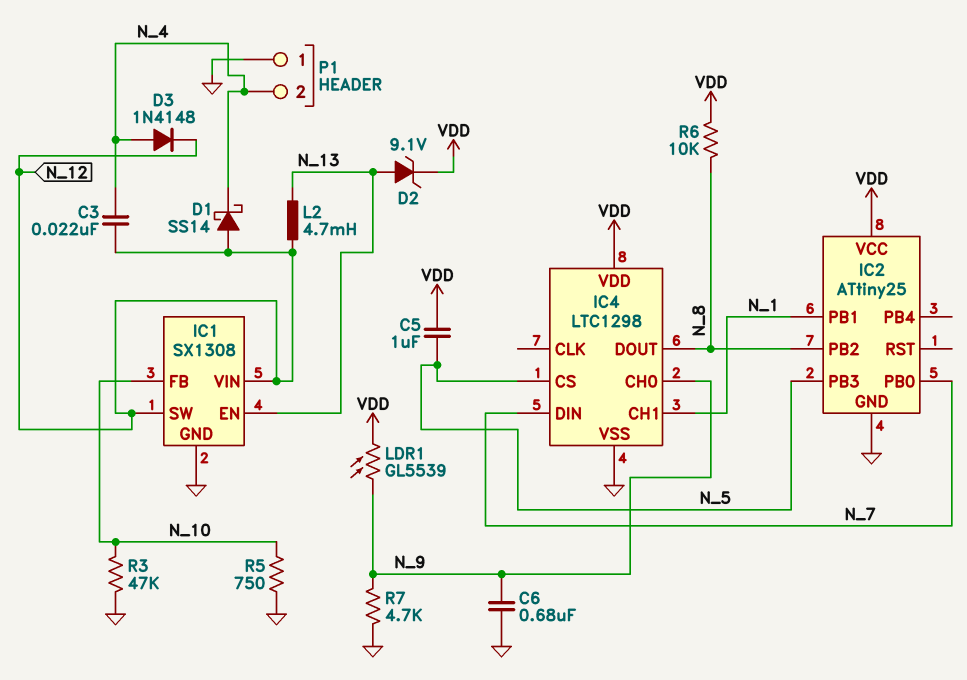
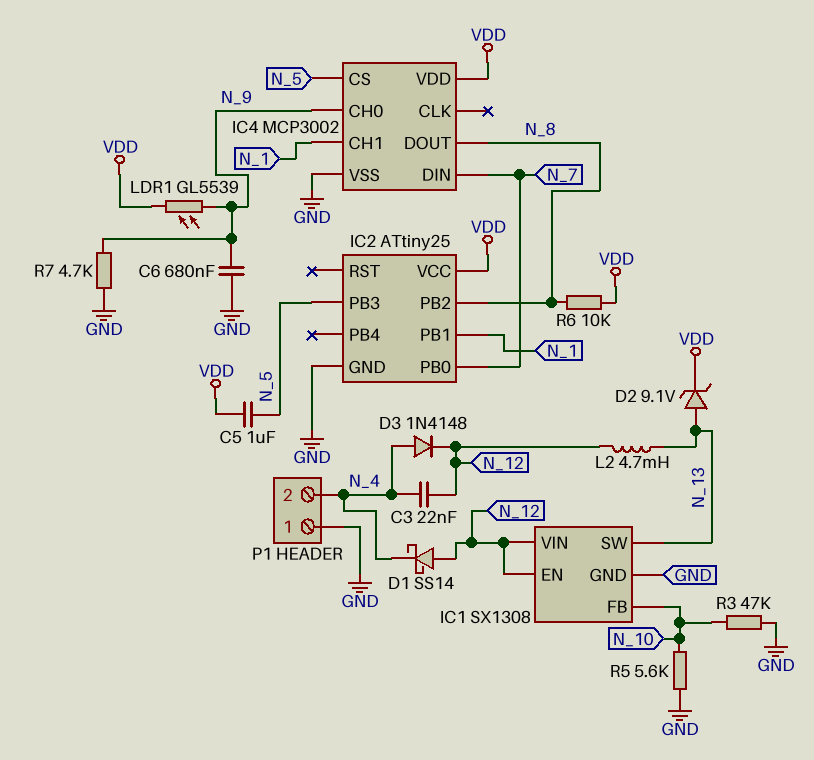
IC1 pin EN: N_13 -> N_12
IC1 pin SW: N_12 -> N_13
IC4: LTC1298 -> MCP3002
R5: 750 (GND, N_10) -> 5.6k (GND, N_10)

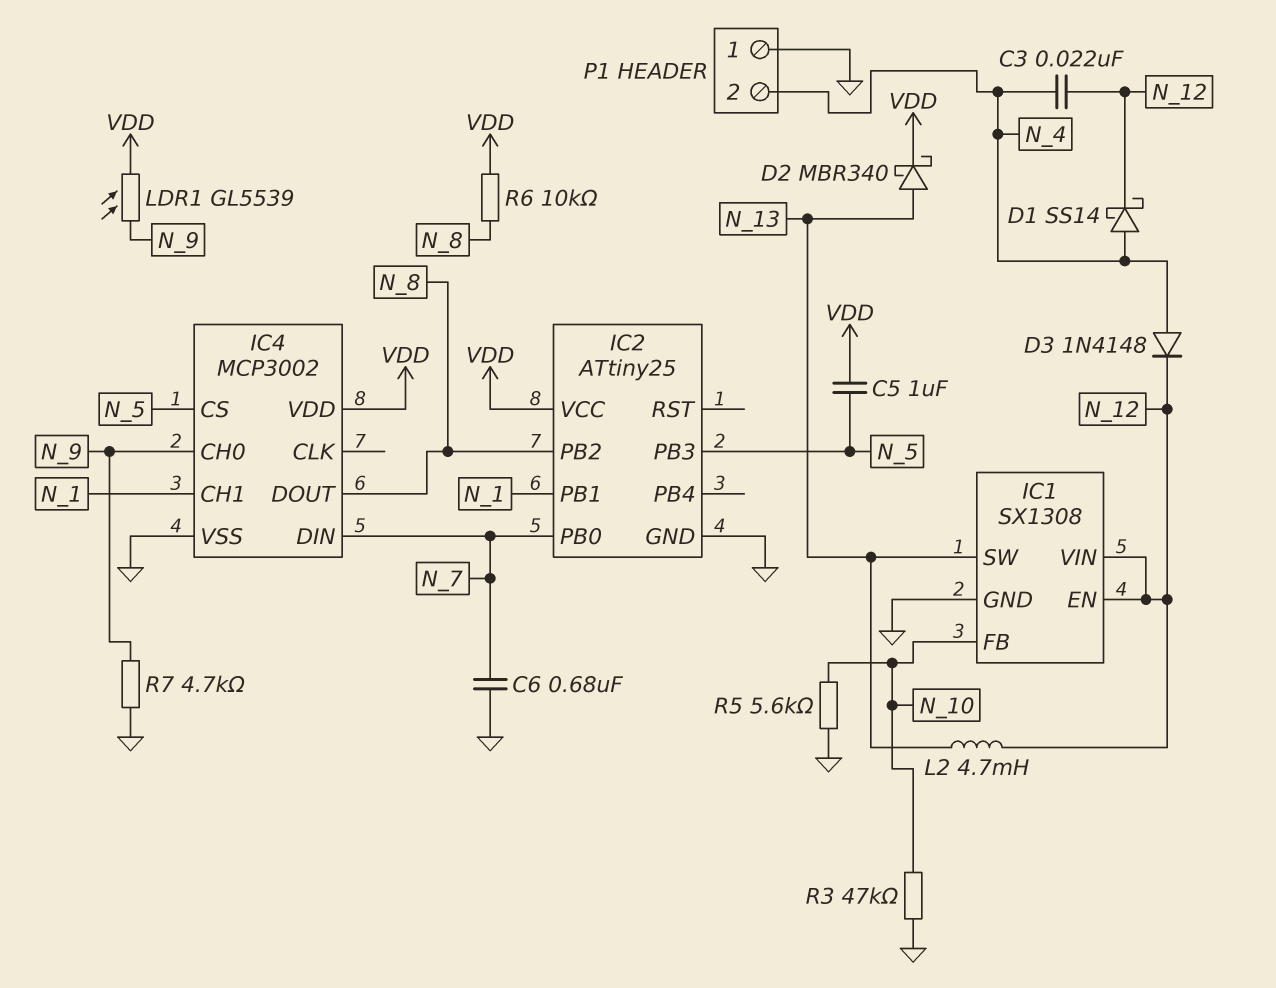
C6: 680nF (GND, N_9) -> 680nF (GND, N_7)
D1: schottky SS14 (A N_12, K N_4) -> schottky SS14 (A N_4, K N_12)
D2: zener 9.1V (A N_13, K VDD) -> schottky MBR340 (A N_13, K VDD)

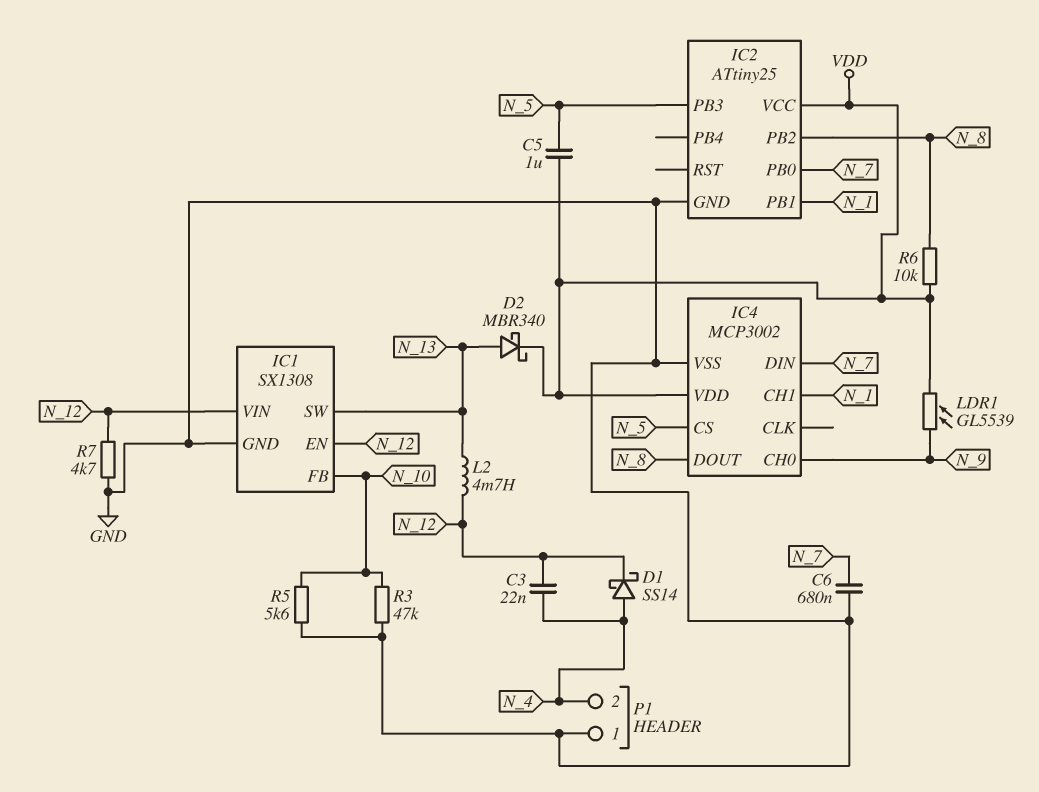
D3: diode 1N4148 (A N_4, K N_12) -> none
R7: 4.7k (GND, N_9) -> 4.7k (GND, N_12)

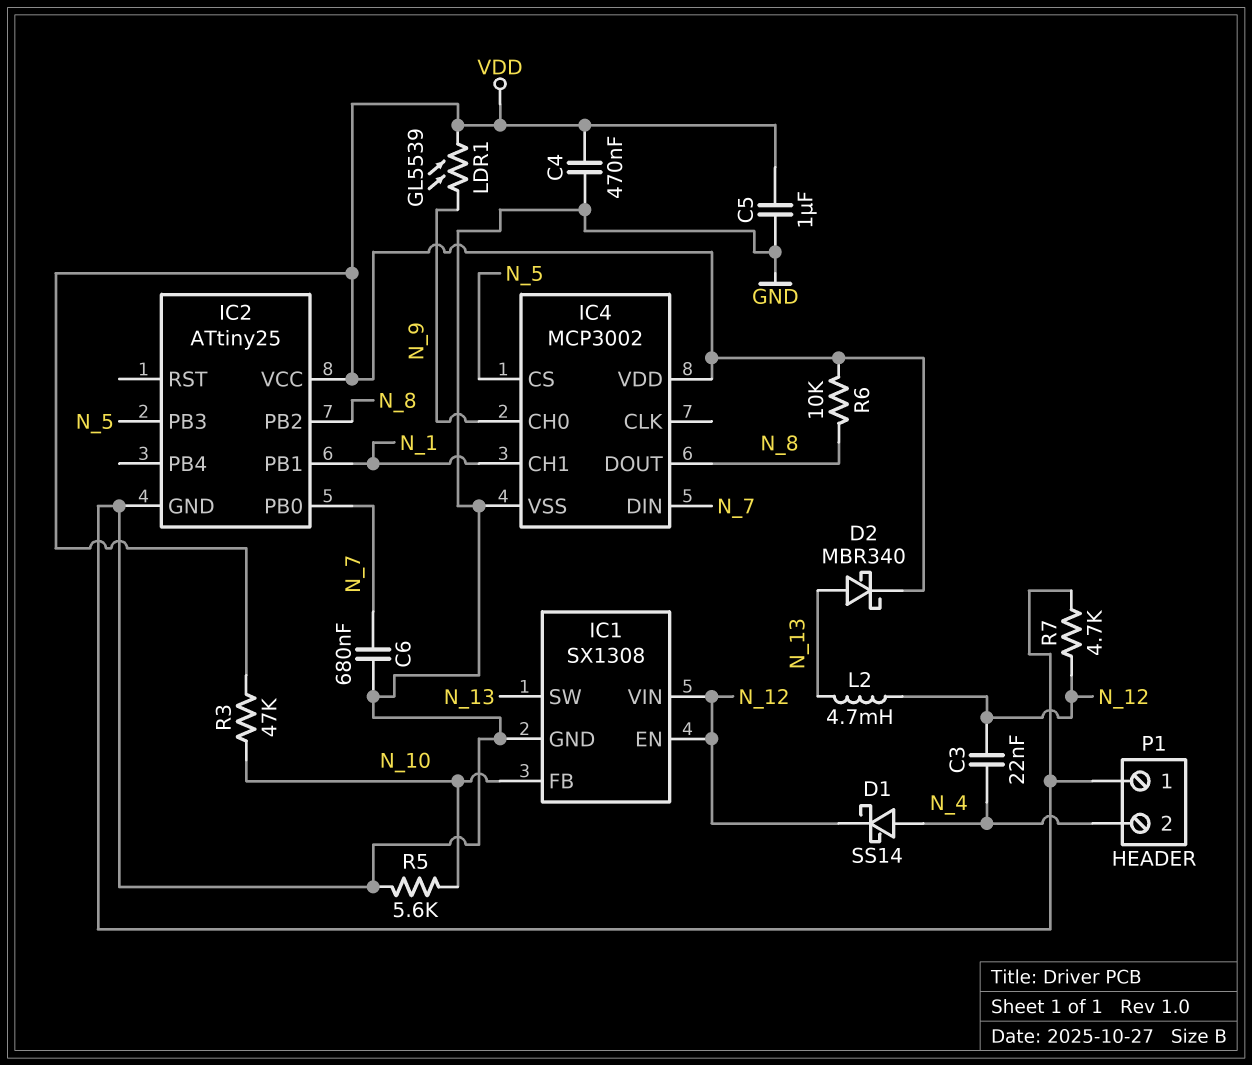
C4: none -> 470nF (GND, VDD)
C5: 1uF (N_5, VDD) -> 1uF (GND, VDD)
R3: 47k (GND, N_10) -> 47k (N_10, VDD)

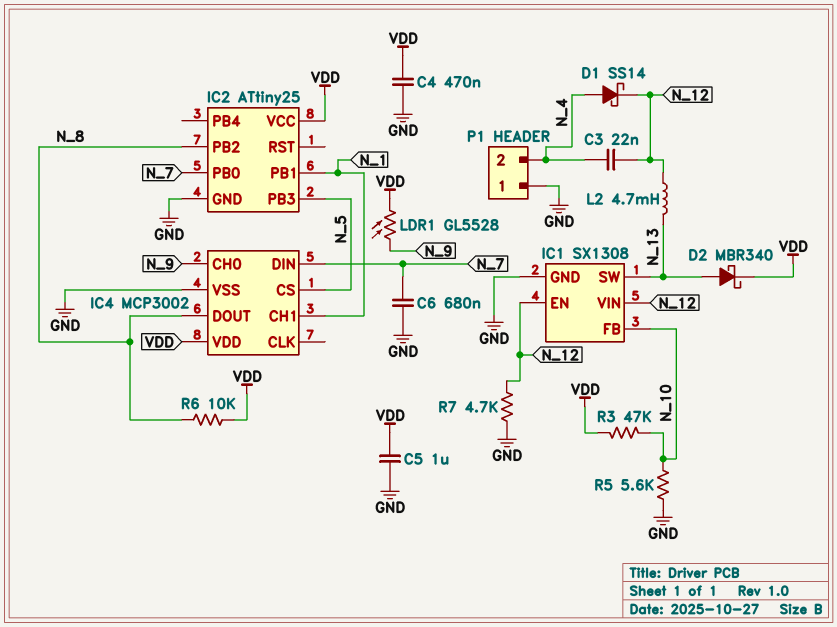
LDR1: GL5539 (N_9, VDD) -> GL5528 (N_9, VDD)

